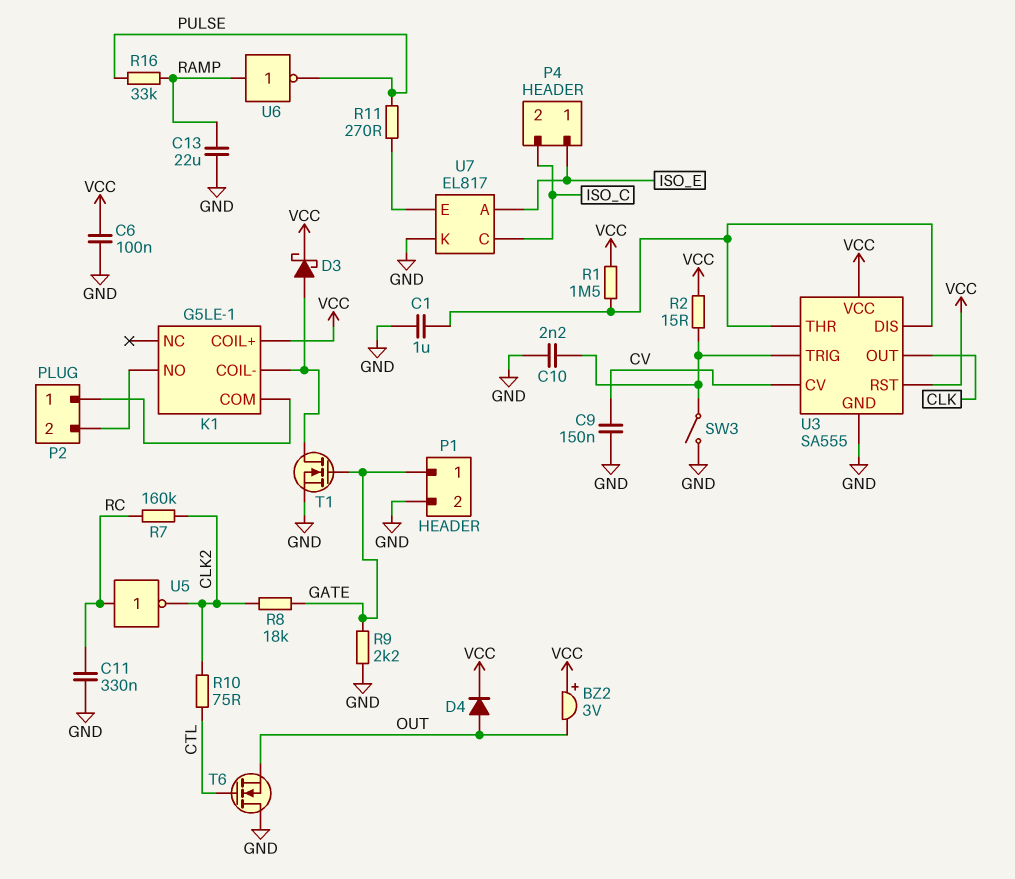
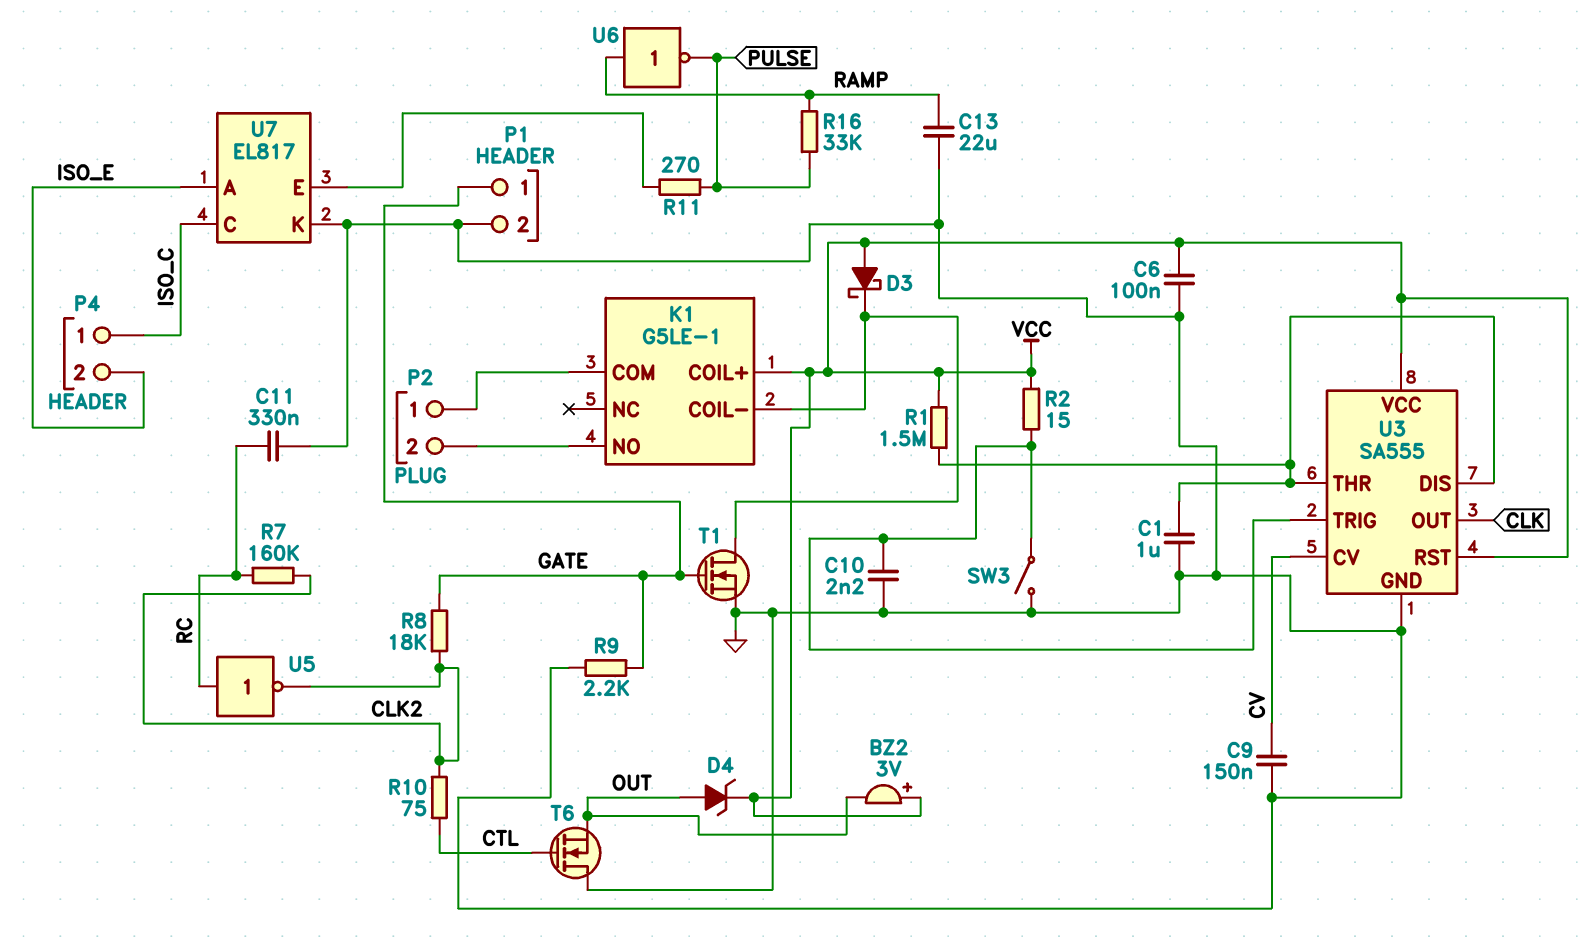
D3: schottky (A K1/COIL-, K VCC) -> schottky (A VCC, K K1/COIL-)
D4: diode (A OUT, K VCC) -> zener (A OUT, K VCC)
P4 pin 1: ISO_E -> ISO_C
P4 pin 2: ISO_C -> ISO_E

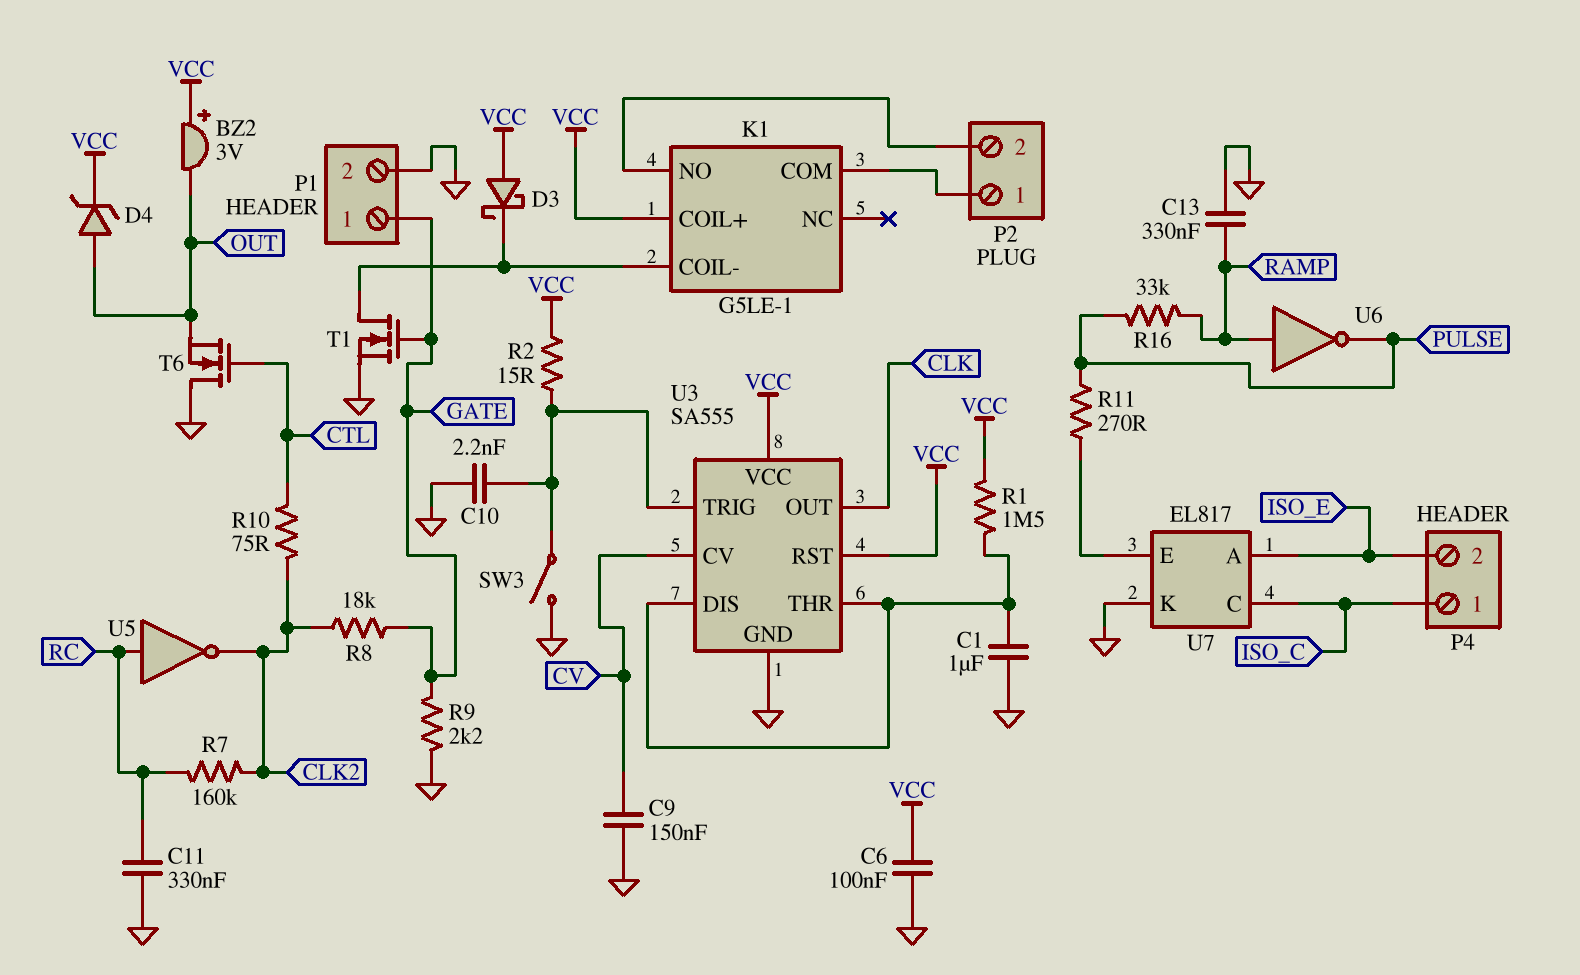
C13: 22uF (GND, RAMP) -> 330nF (GND, RAMP)

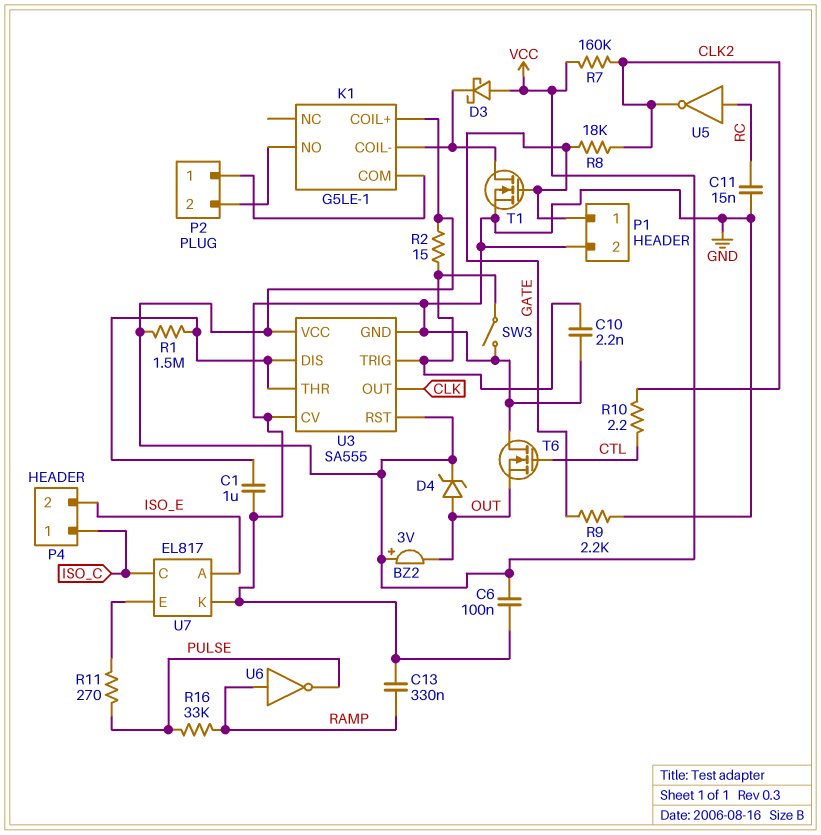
C9: 150nF (CV, GND) -> none
C11: 330nF (GND, RC) -> 15nF (GND, RC)
R7: 160k (CLK2, RC) -> 160k (CLK2, VCC)
R10: 75 (CLK2, CTL) -> 2.2 (CLK2, CTL)
U3 pin CV: CV -> GND

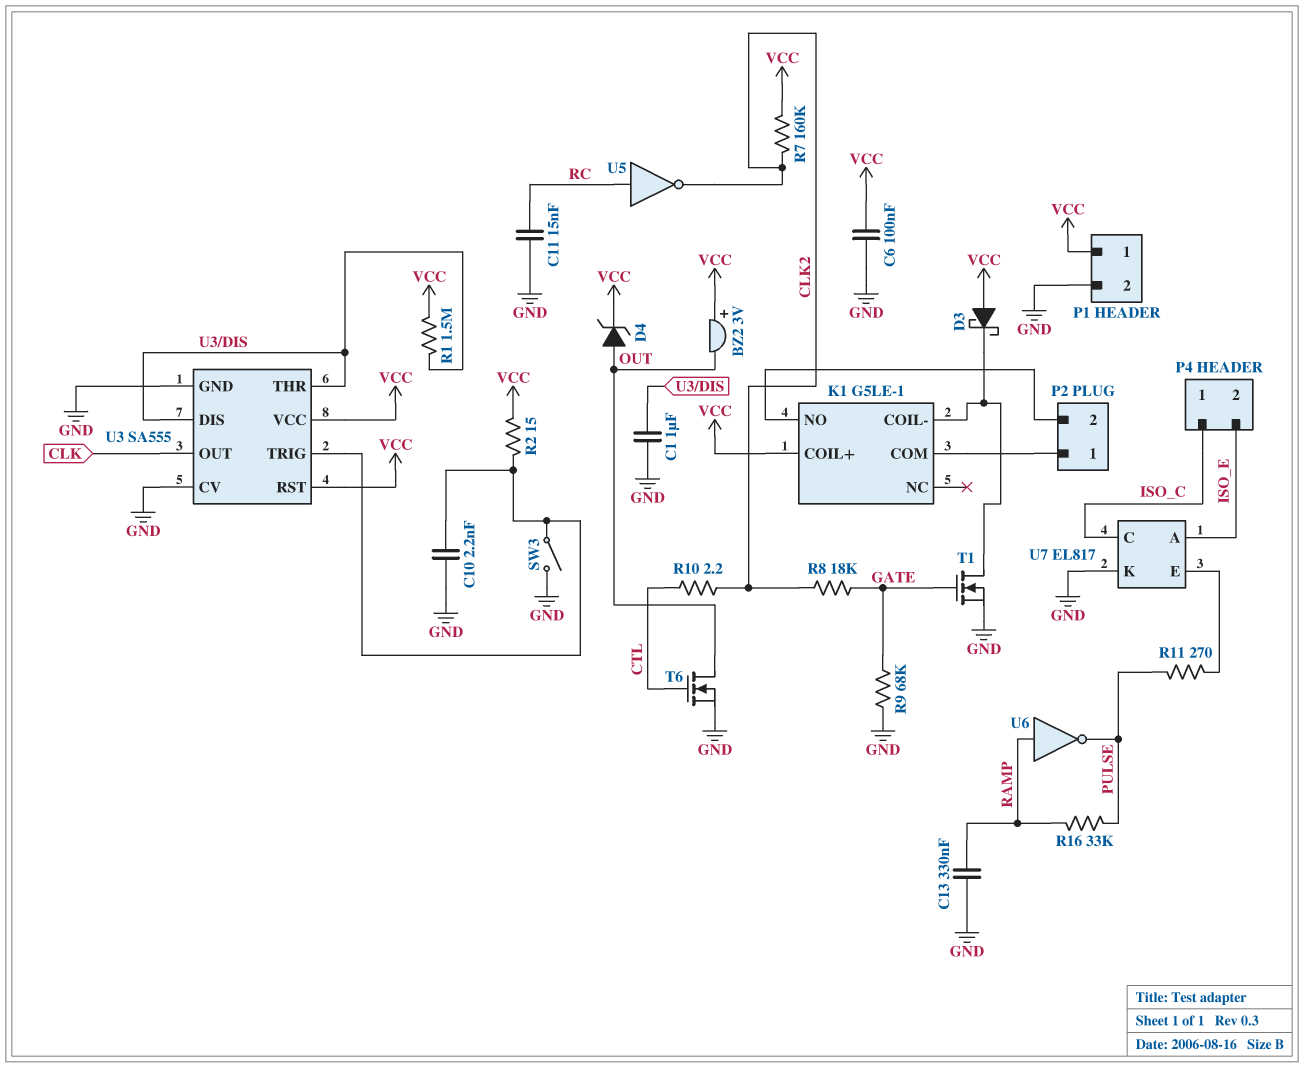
P1 pin 1: GATE -> VCC
R9: 2.2k (GATE, GND) -> 68k (GATE, GND)
T6: NMOS (G CTL, D GND, S OUT) -> NMOS (G CTL, D OUT, S GND)

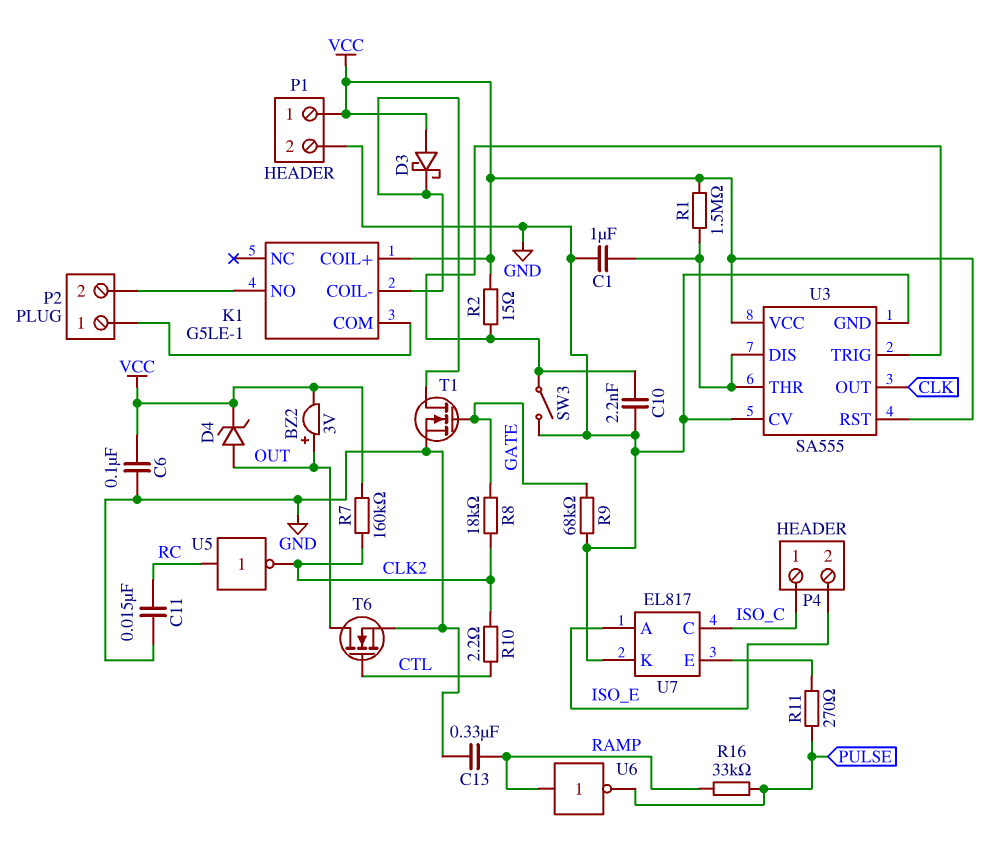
BZ2: buzzer 3V (plus VCC, minus OUT) -> buzzer 3V (plus OUT, minus VCC)

